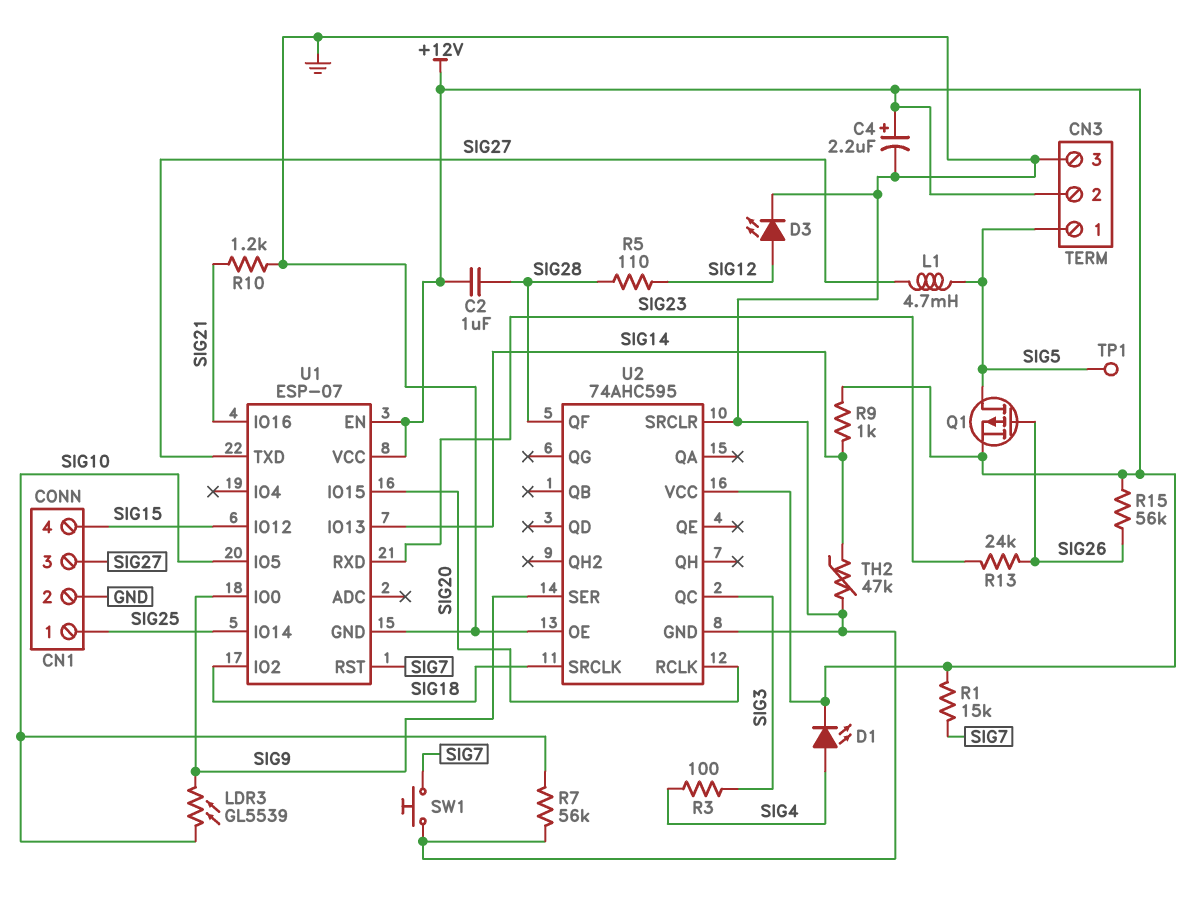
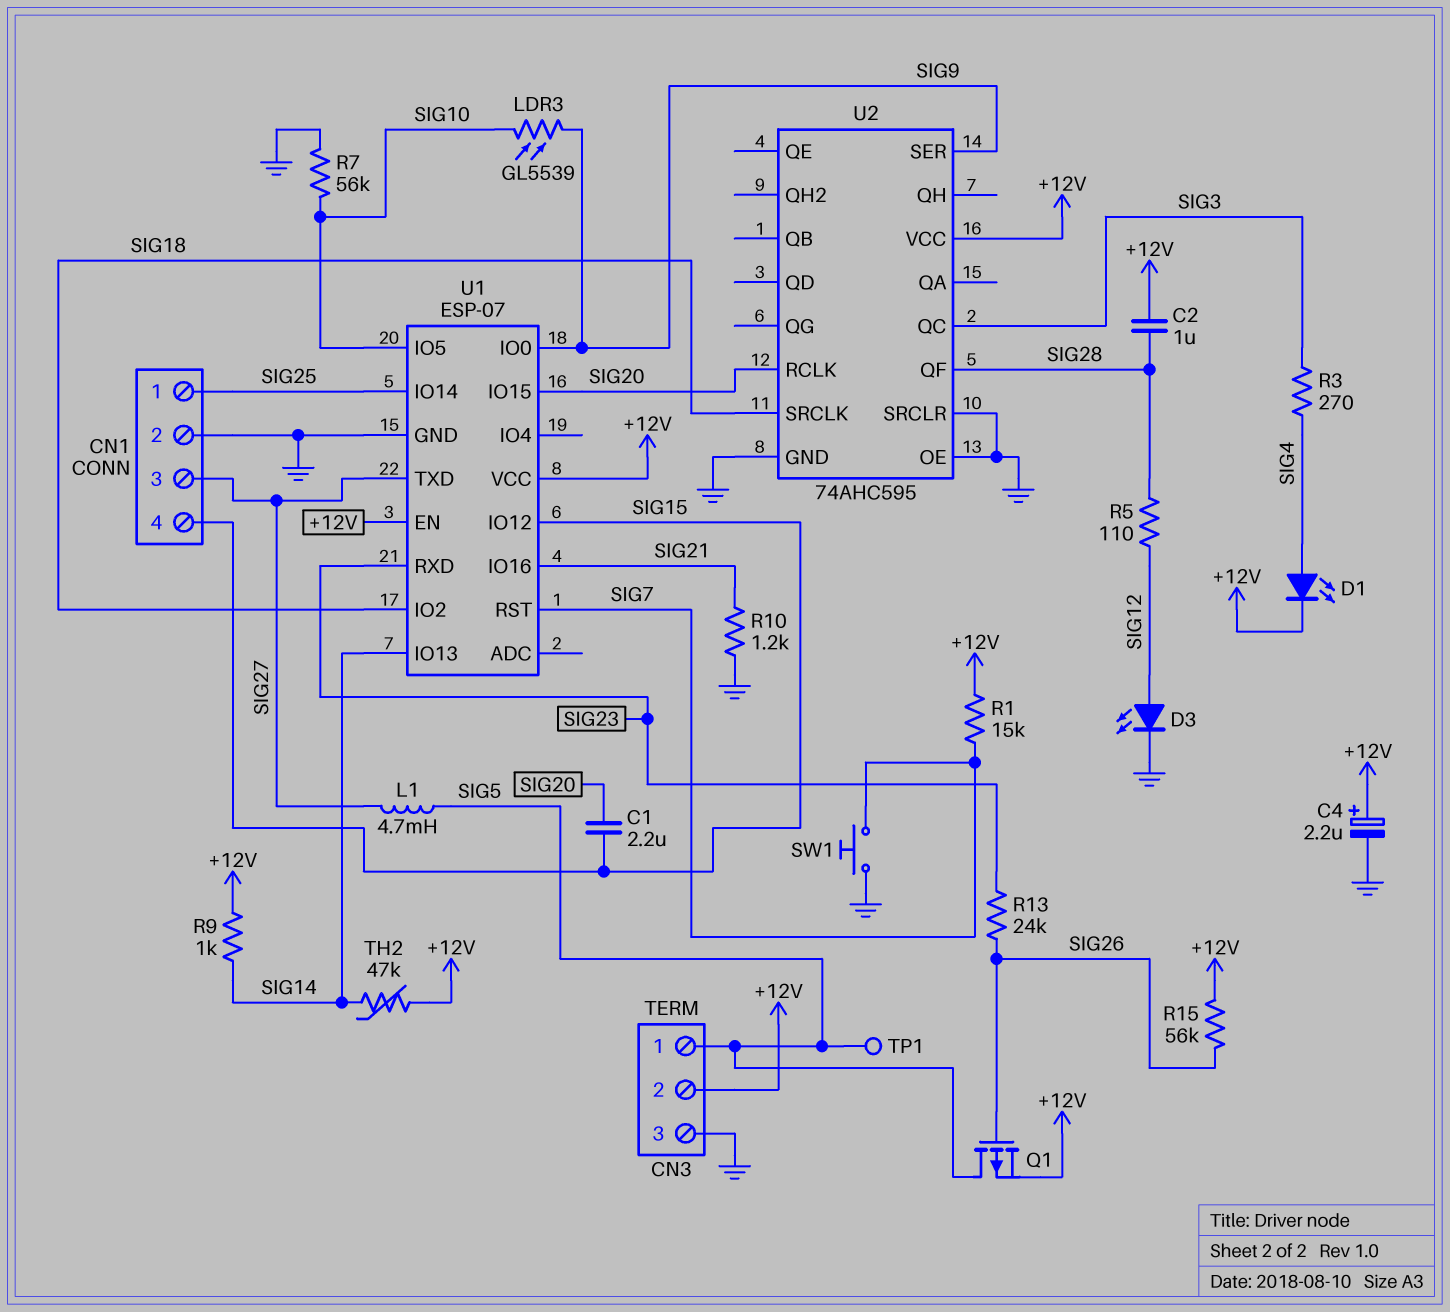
C1: none -> 2.2uF (SIG15, SIG20)
R3: 100 (SIG3, SIG4) -> 270 (SIG3, SIG4)
TH2: 47k (GND, SIG14) -> 47k (+12V, SIG14)

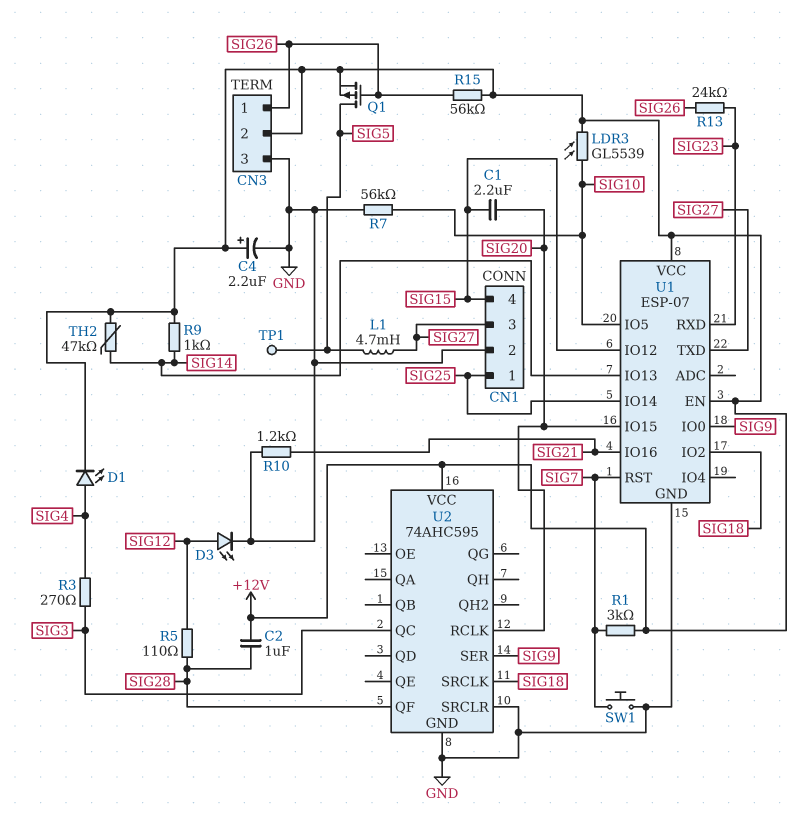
CN3 pin 1: SIG5 -> SIG26
LDR3: GL5539 (SIG9, SIG10) -> GL5539 (+12V, SIG10)
R1: 15k (+12V, SIG7) -> 3k (+12V, SIG7)
U2 pin OE: GND -> none

